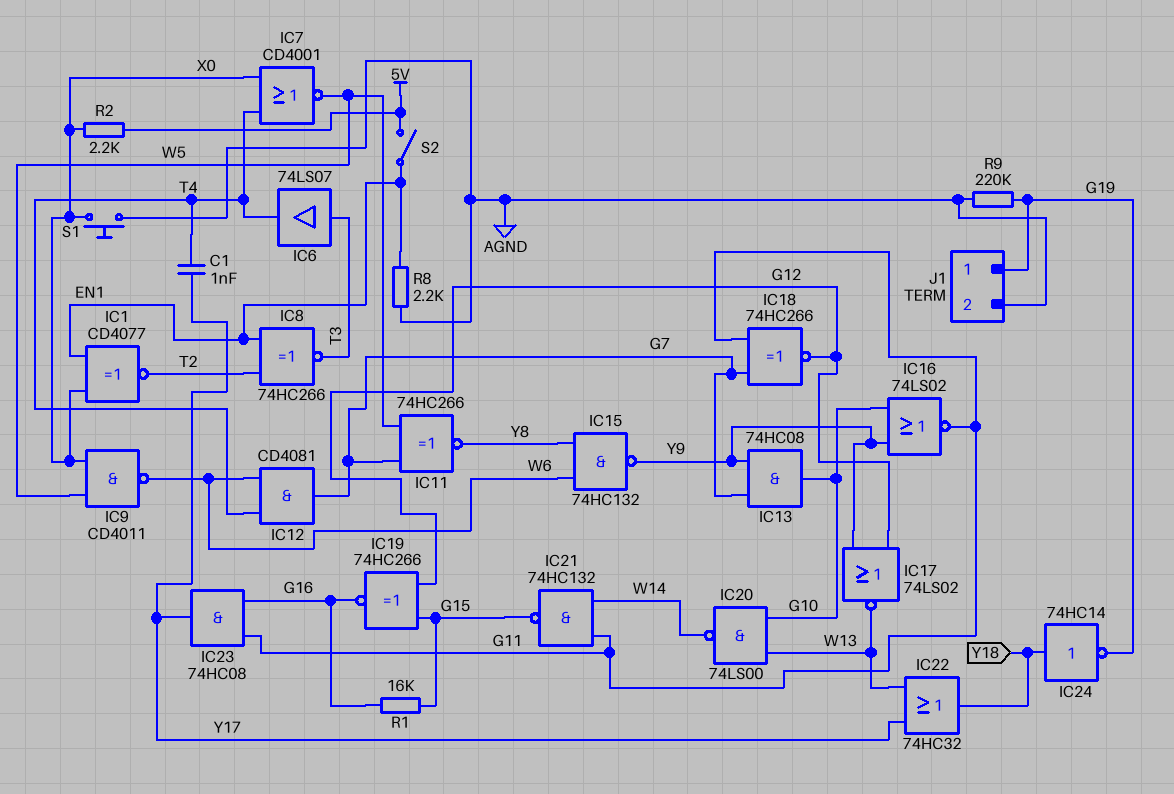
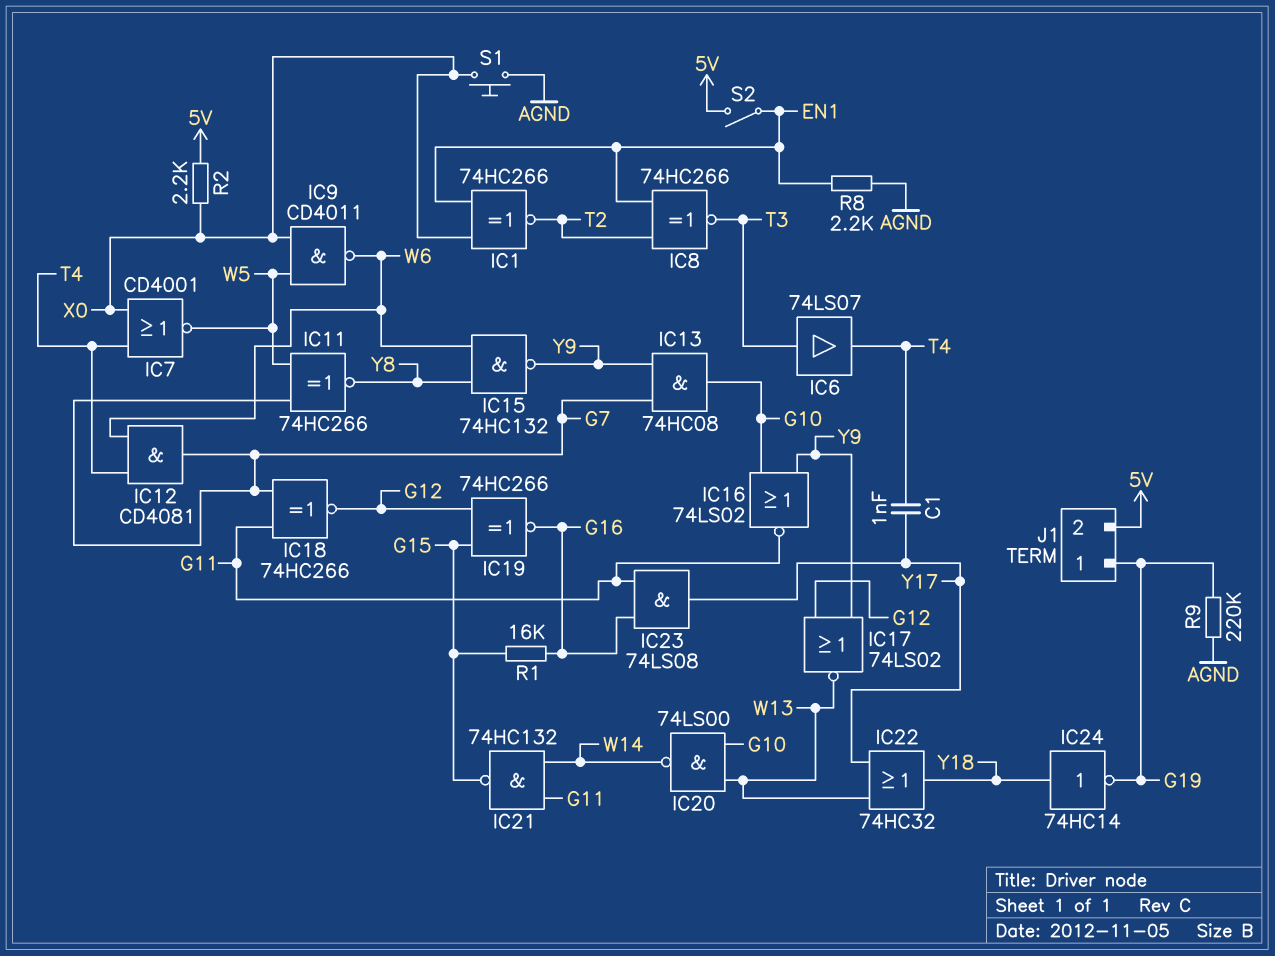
IC1: XNOR CD4077 (in EN1, in X0, out T2) -> XNOR 74HC266 (in EN1, in X0, out T2)
IC23: AND 74HC08 (in G11, in G16, out Y17) -> AND 74LS08 (in G11, in G16, out Y17)
J1 pin 2: AGND -> 5V

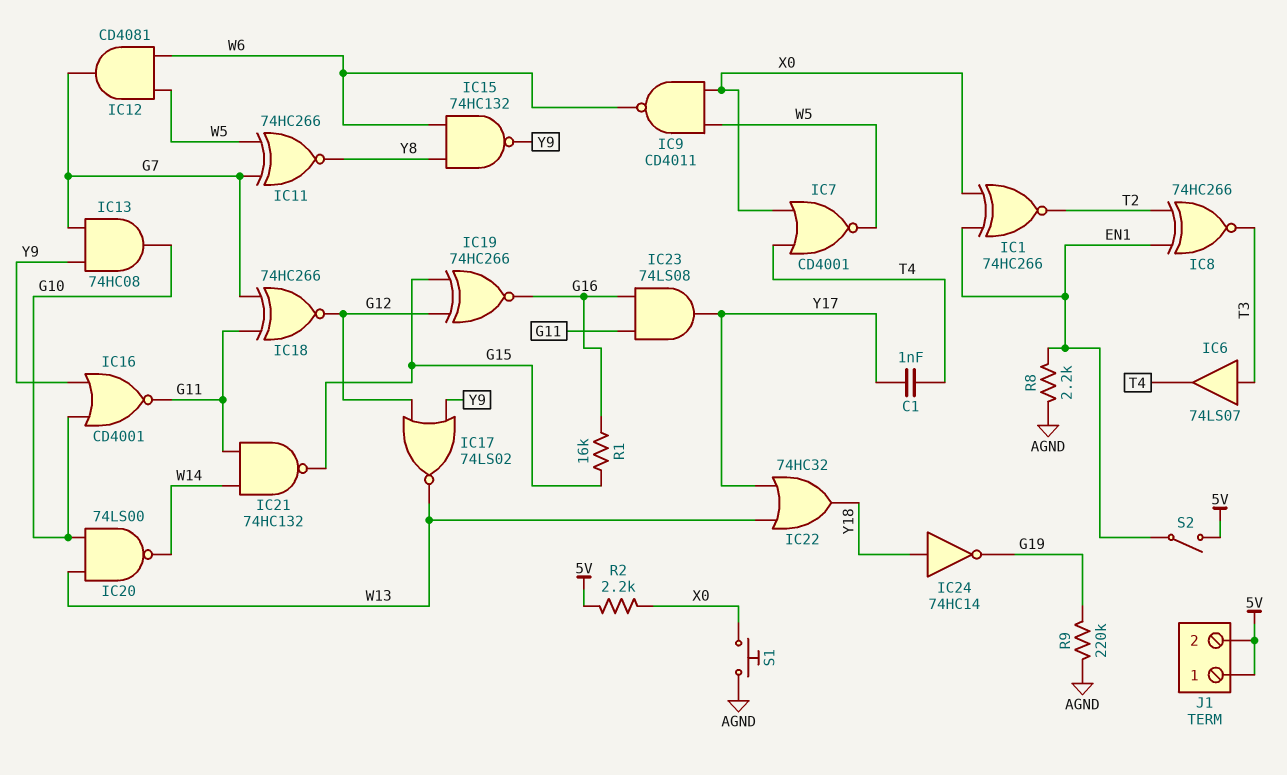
IC12: AND CD4081 (in T4, in W6, out G7) -> AND CD4081 (in W5, in W6, out G7)
IC16: NOR 74LS02 (in G10, in Y9, out G11) -> NOR CD4001 (in G10, in Y9, out G11)
J1 pin 1: G19 -> 5V

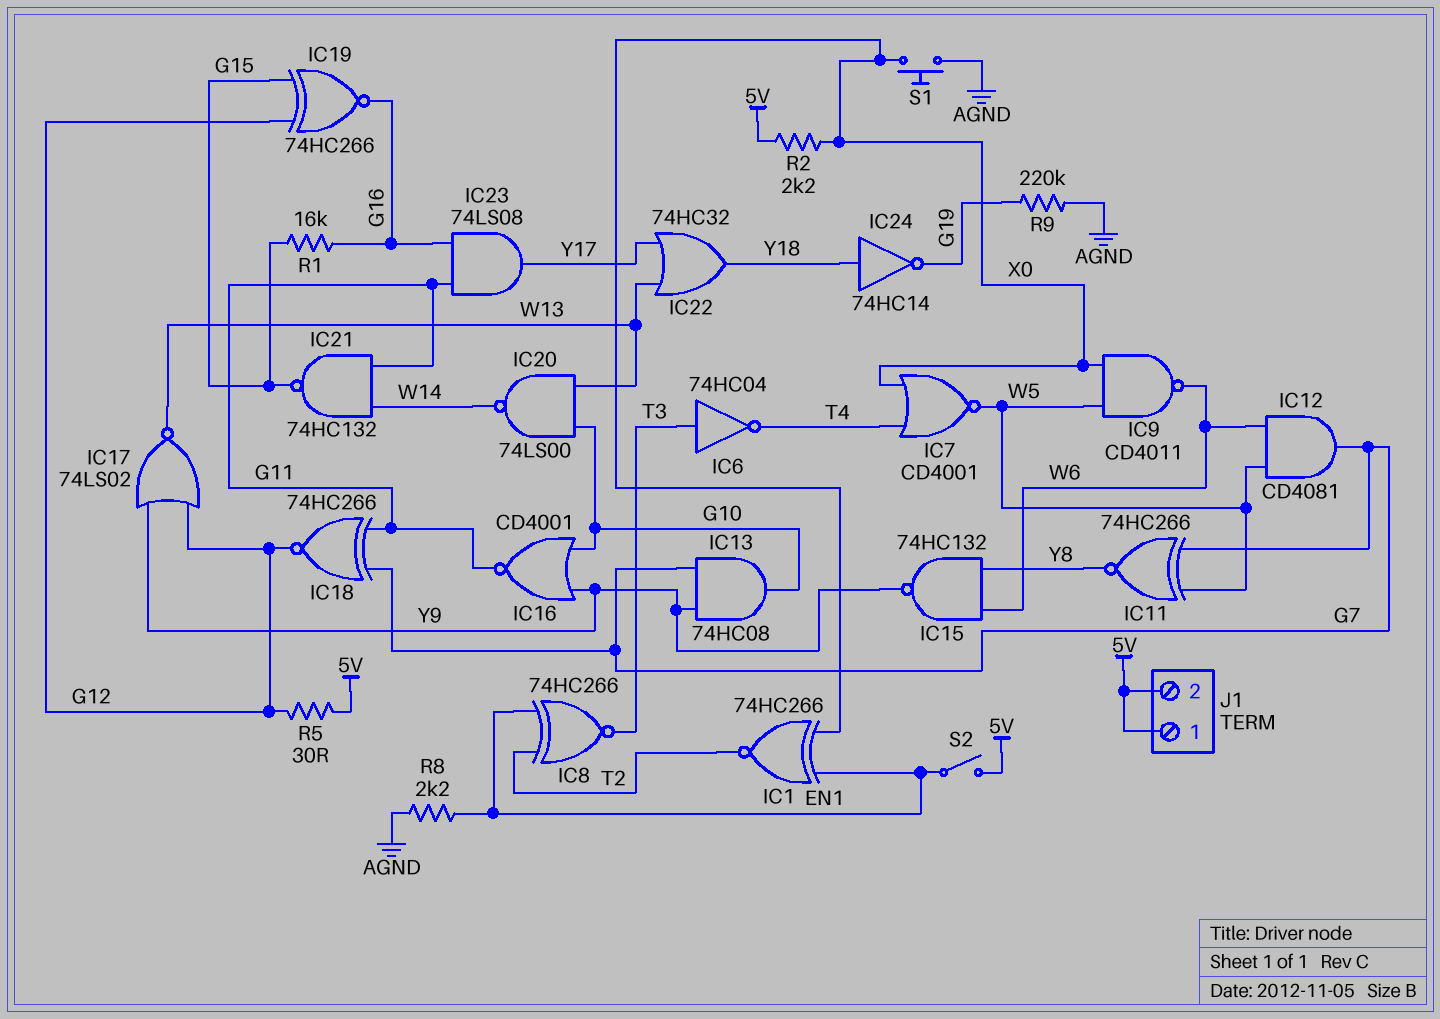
C1: 1nF (T4, Y17) -> none
IC6: buffer 74LS07 (in T3, out T4) -> NOT 74HC04 (in T3, out T4)
R5: none -> 30 (5V, G12)

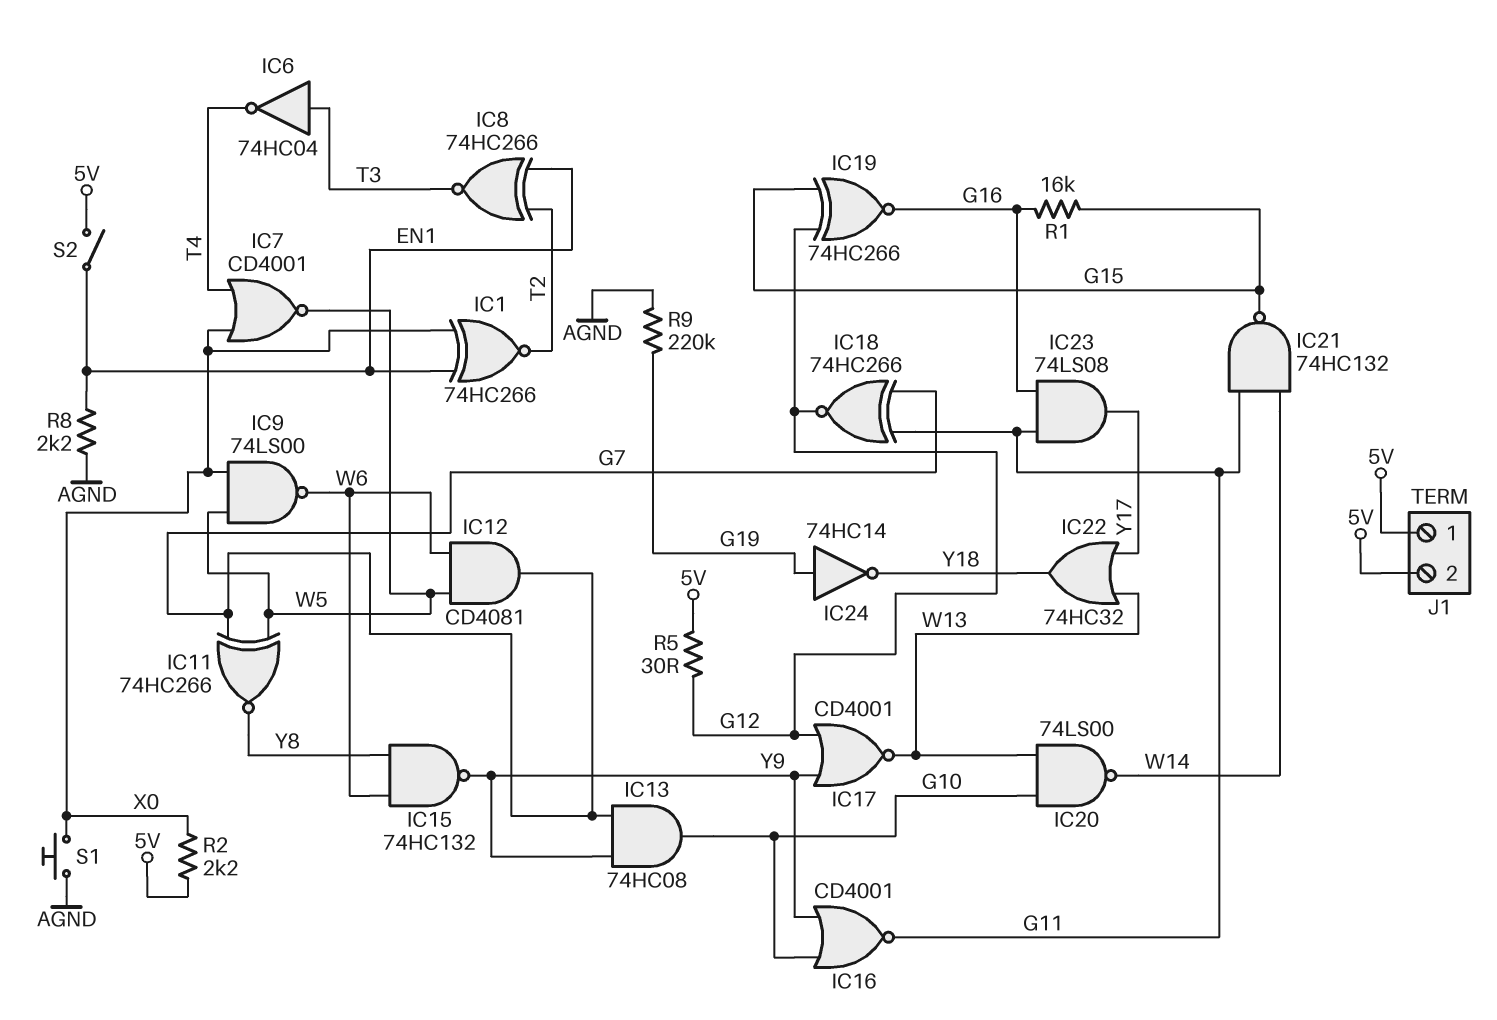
IC9: NAND CD4011 (in W5, in X0, out W6) -> NAND 74LS00 (in W5, in X0, out W6)
IC17: NOR 74LS02 (in G12, in Y9, out W13) -> NOR CD4001 (in G12, in Y9, out W13)
IC24: NOT 74HC14 (in Y18, out G19) -> NOT 74HC14 (in G19, out Y18)

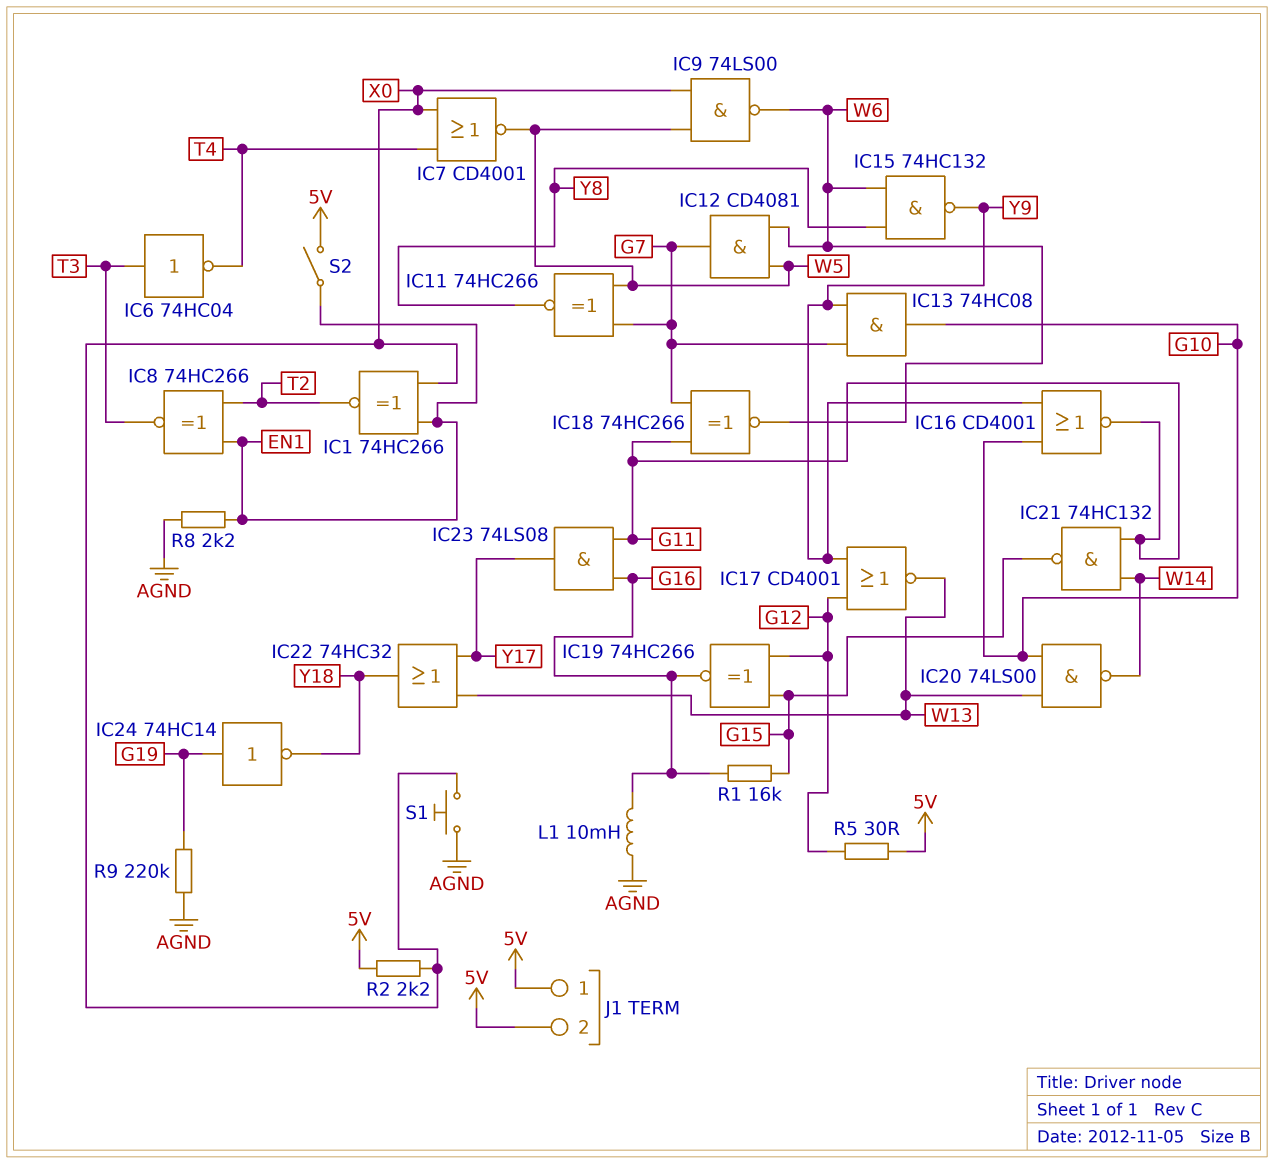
IC18: XNOR 74HC266 (in G7, in G11, out G12) -> XNOR 74HC266 (in G7, in G11, out W6)
L1: none -> 10mH (AGND, G16)

